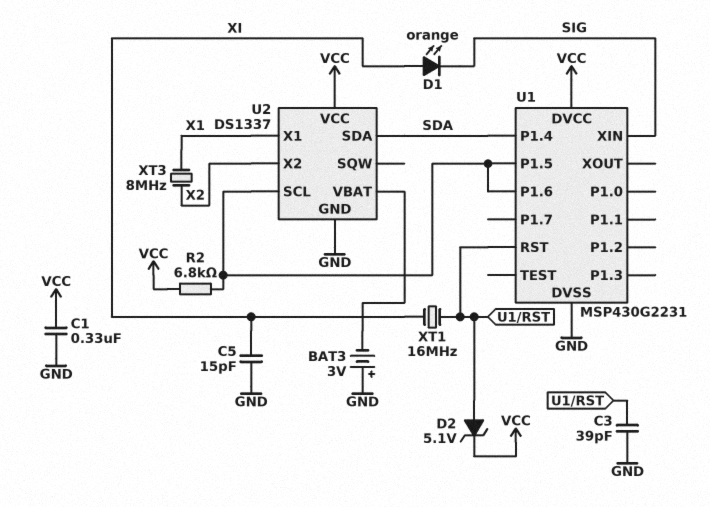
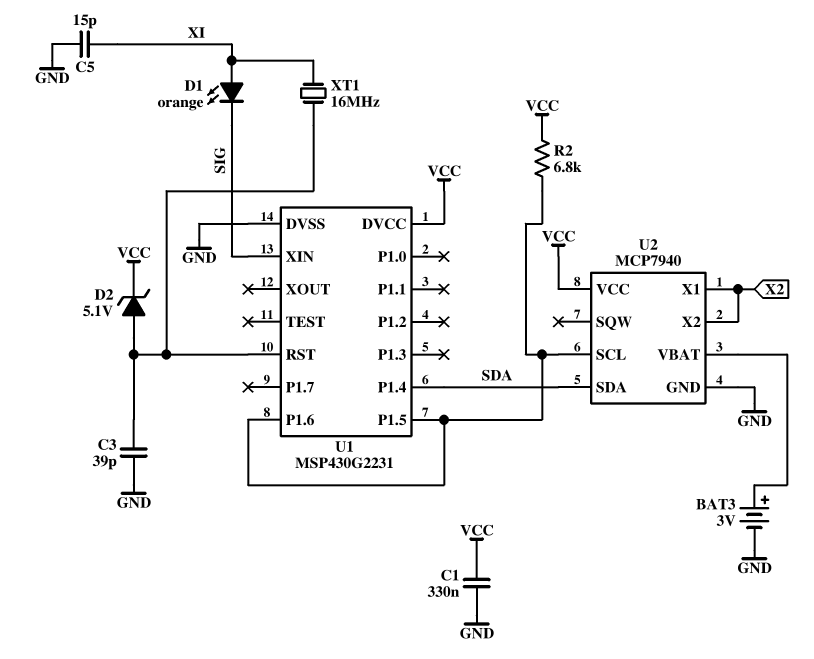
BAT3: 3V (plus GND, minus U2/VBAT) -> 3V (plus U2/VBAT, minus GND)
U2: DS1337 -> MCP7940
U2 pin X1: X1 -> X2
XT3: 8MHz (X1, X2) -> none

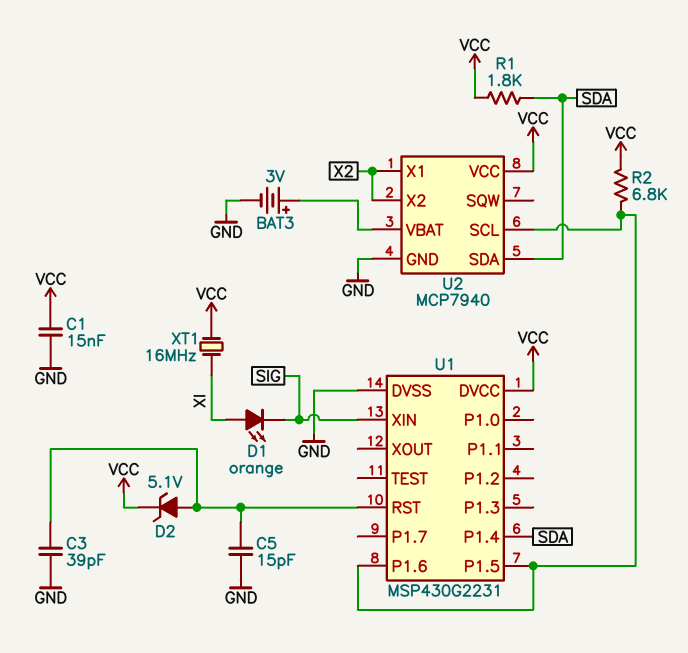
C1: 330nF (GND, VCC) -> 15nF (GND, VCC)
C5: 15pF (GND, XI) -> 15pF (GND, U1/RST)
R1: none -> 1.8k (SDA, VCC)
XT1: 16MHz (U1/RST, XI) -> 16MHz (VCC, XI)

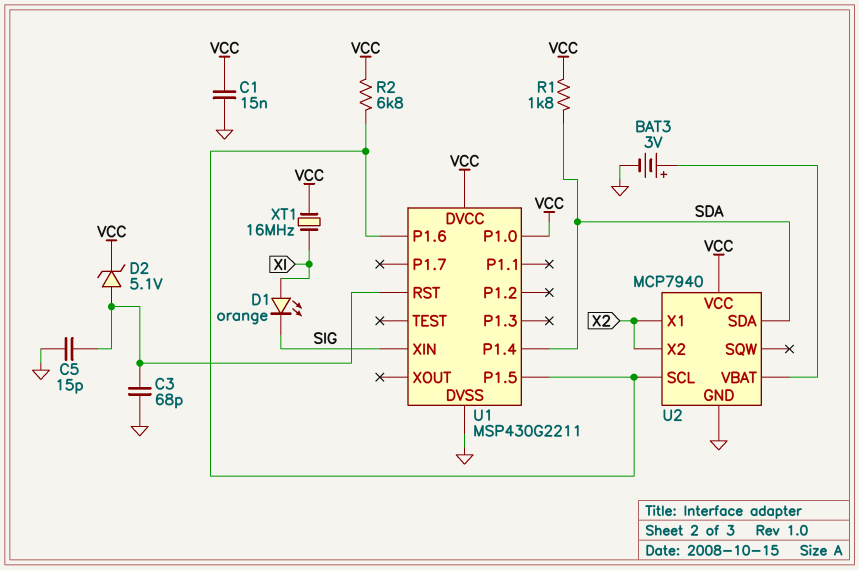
C3: 39pF (GND, U1/RST) -> 68pF (GND, U1/RST)
U1: MSP430G2231 -> MSP430G2211
U1 pin P1.0: none -> VCC

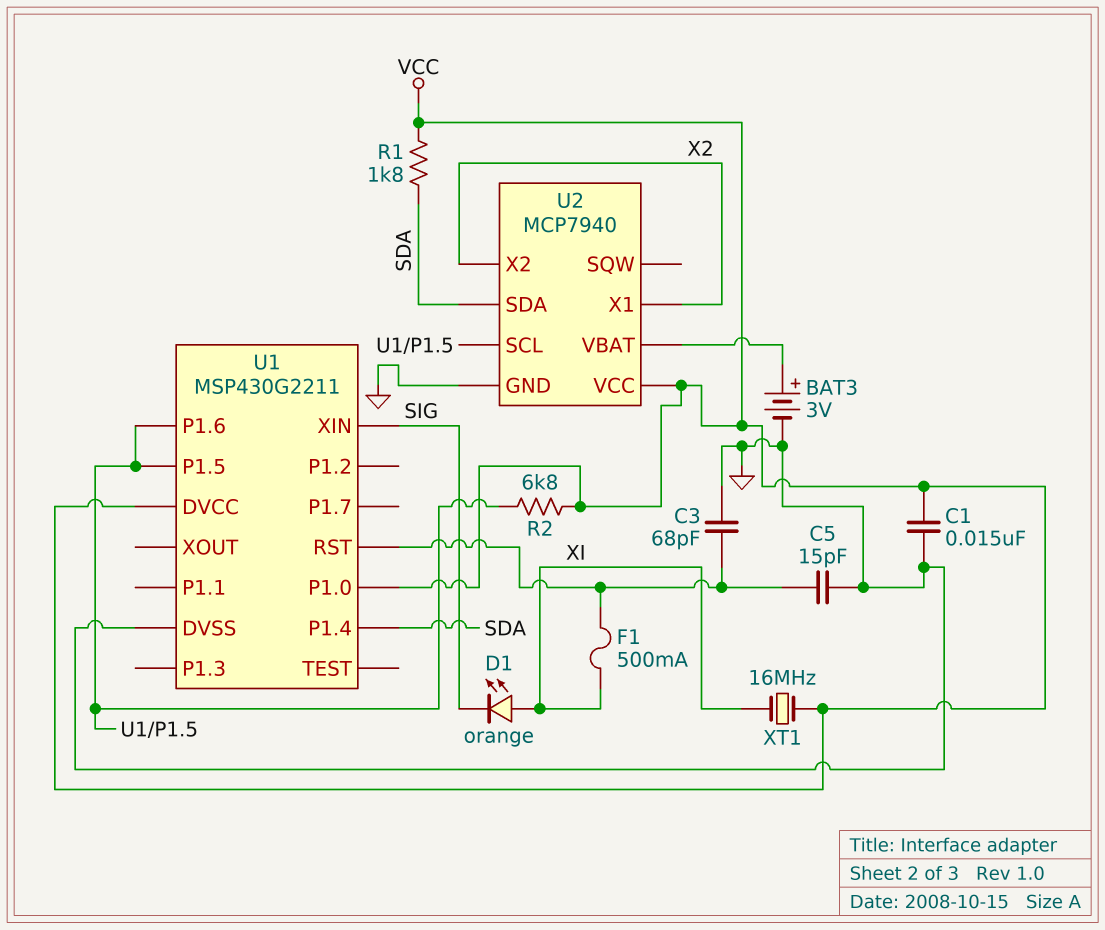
D2: zener 5.1V (A U1/RST, K VCC) -> none
F1: none -> 500mA (U1/RST, XI)

